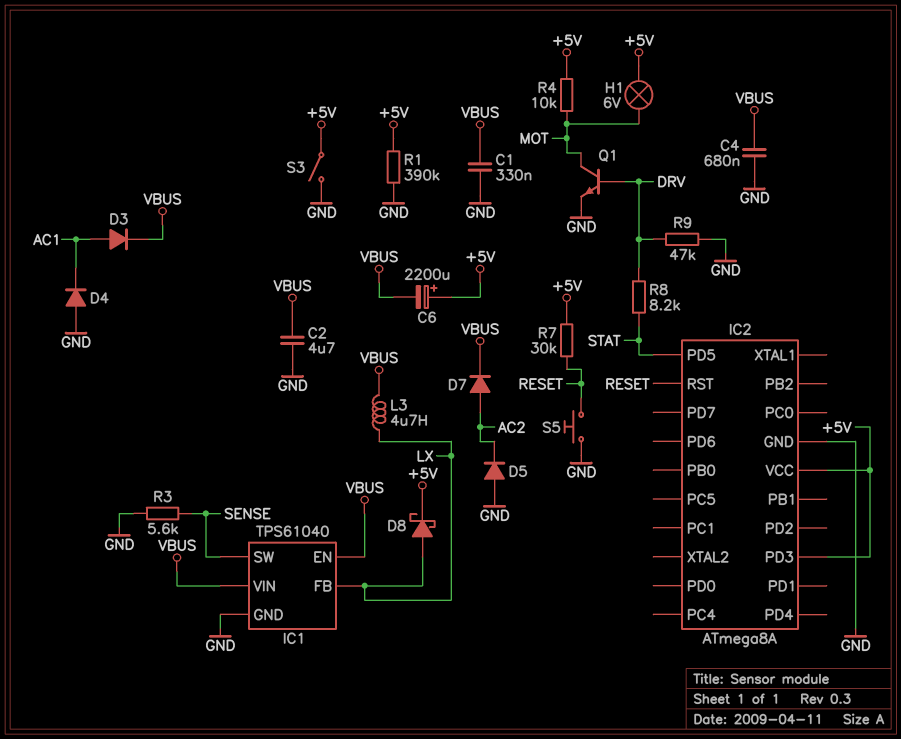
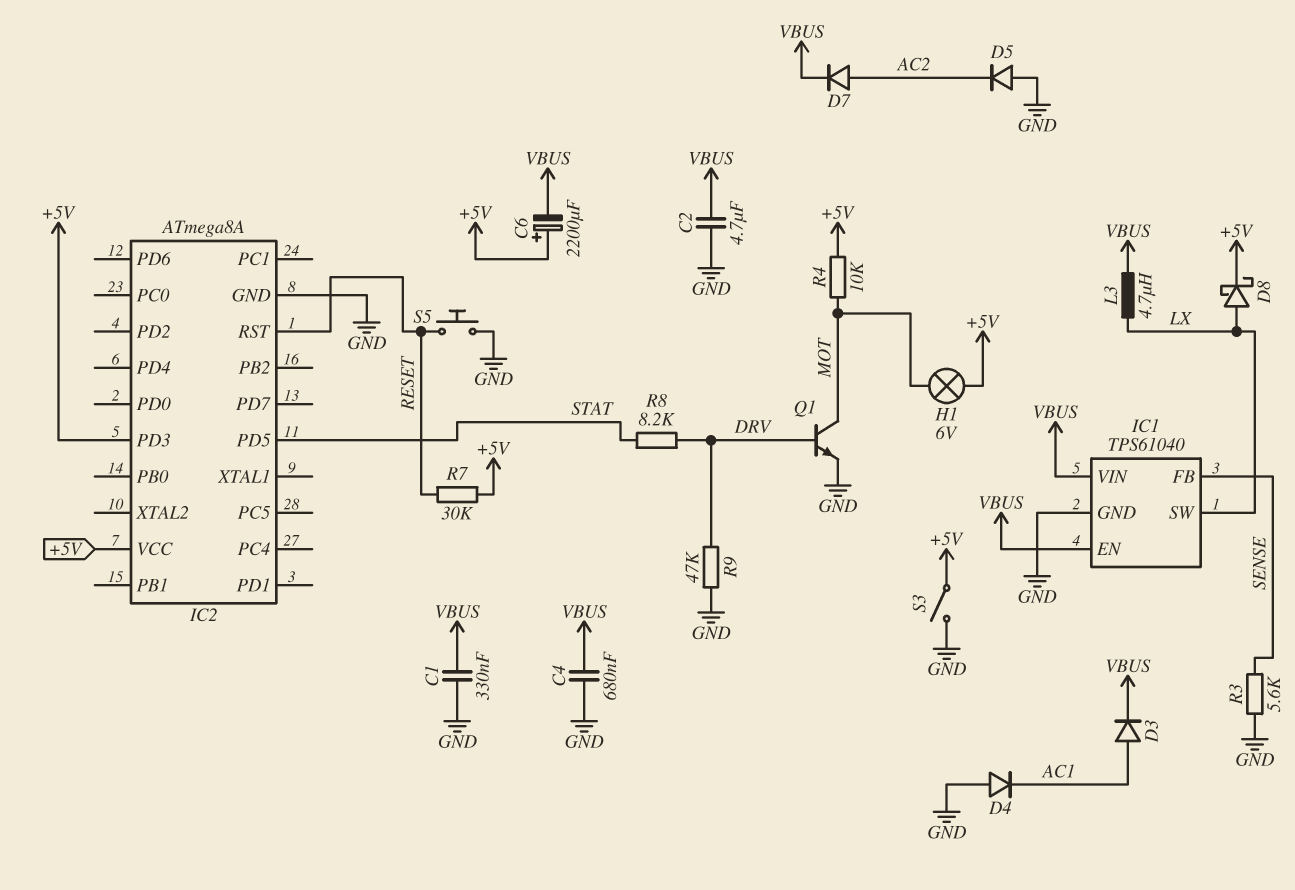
IC1 pin FB: LX -> SENSE
IC1 pin SW: SENSE -> LX
R1: 390k (+5V, GND) -> none

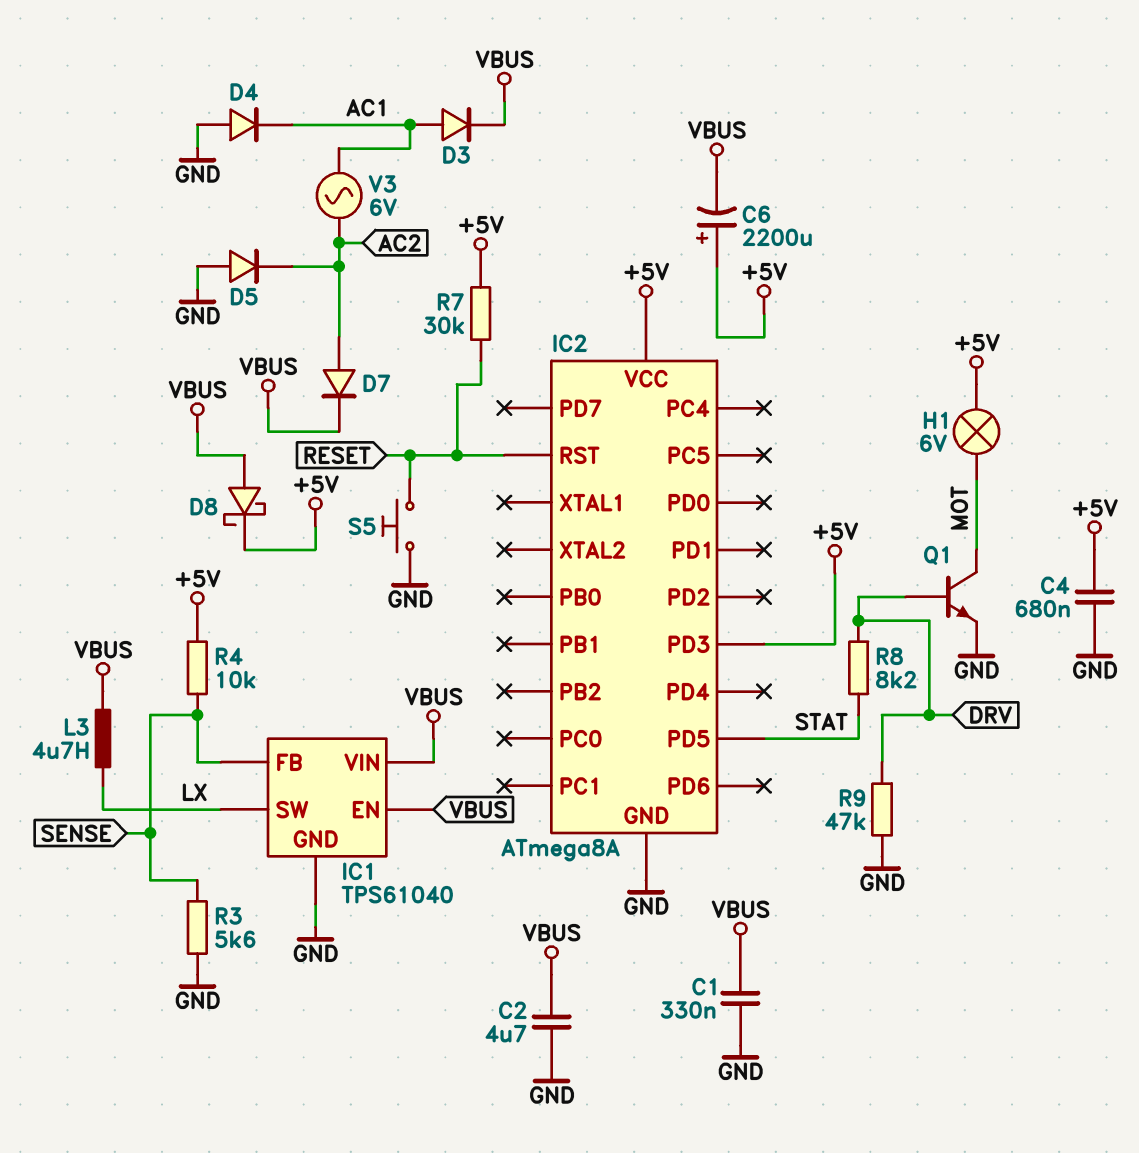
C4: 680nF (GND, VBUS) -> 680nF (+5V, GND)
D8: schottky (A LX, K +5V) -> schottky (A VBUS, K +5V)
R4: 10k (+5V, MOT) -> 10k (+5V, SENSE)
S3: switch (+5V, GND) -> none
V3: none -> AC 6V (AC1, AC2)

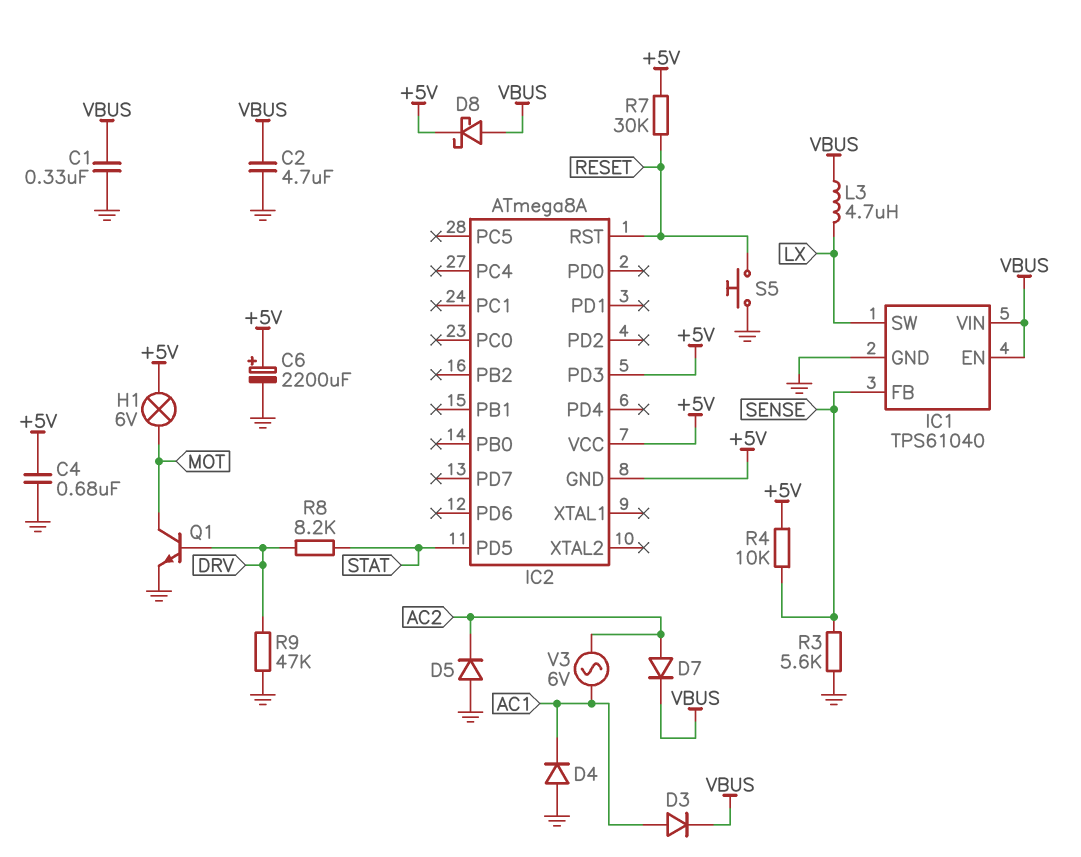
C6: 2200uF (plus +5V, minus VBUS) -> 2200uF (plus +5V, minus GND)
IC2 pin GND: GND -> +5V

